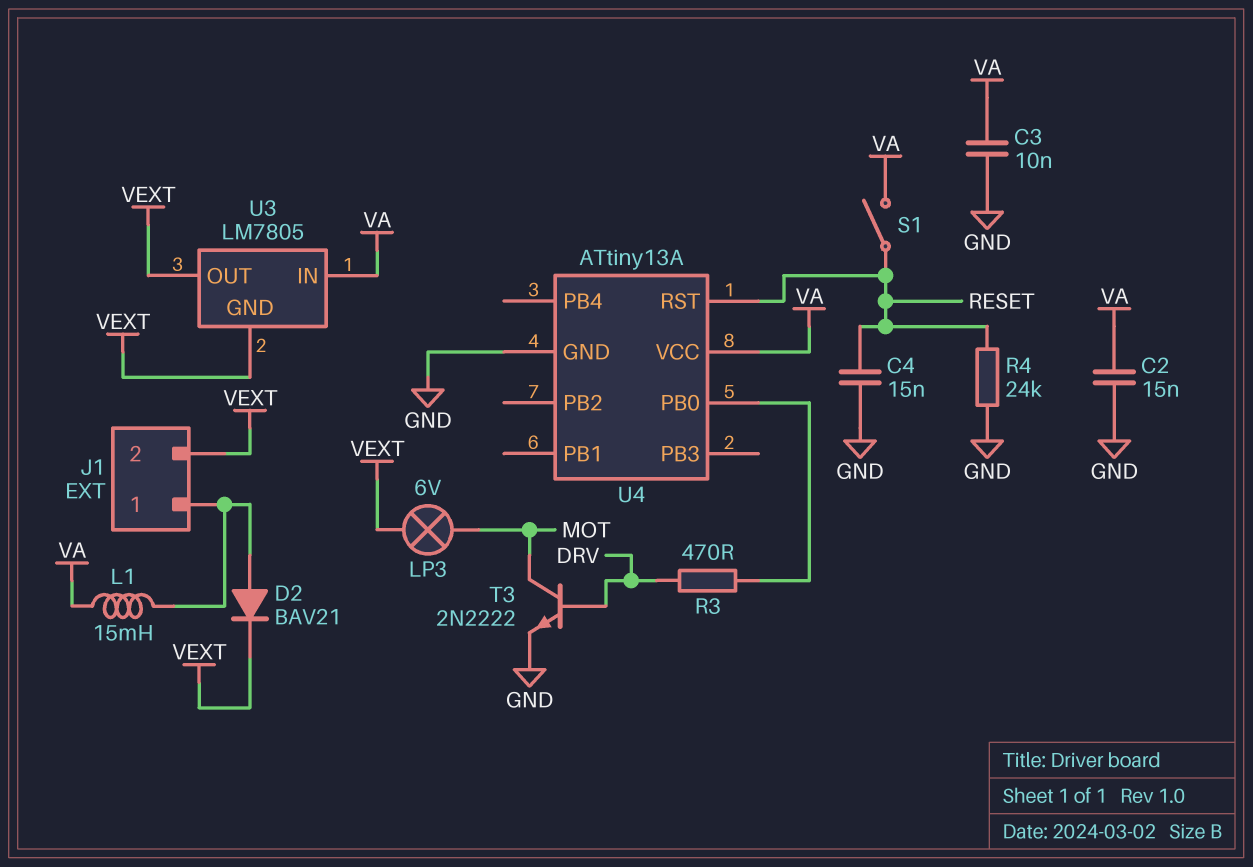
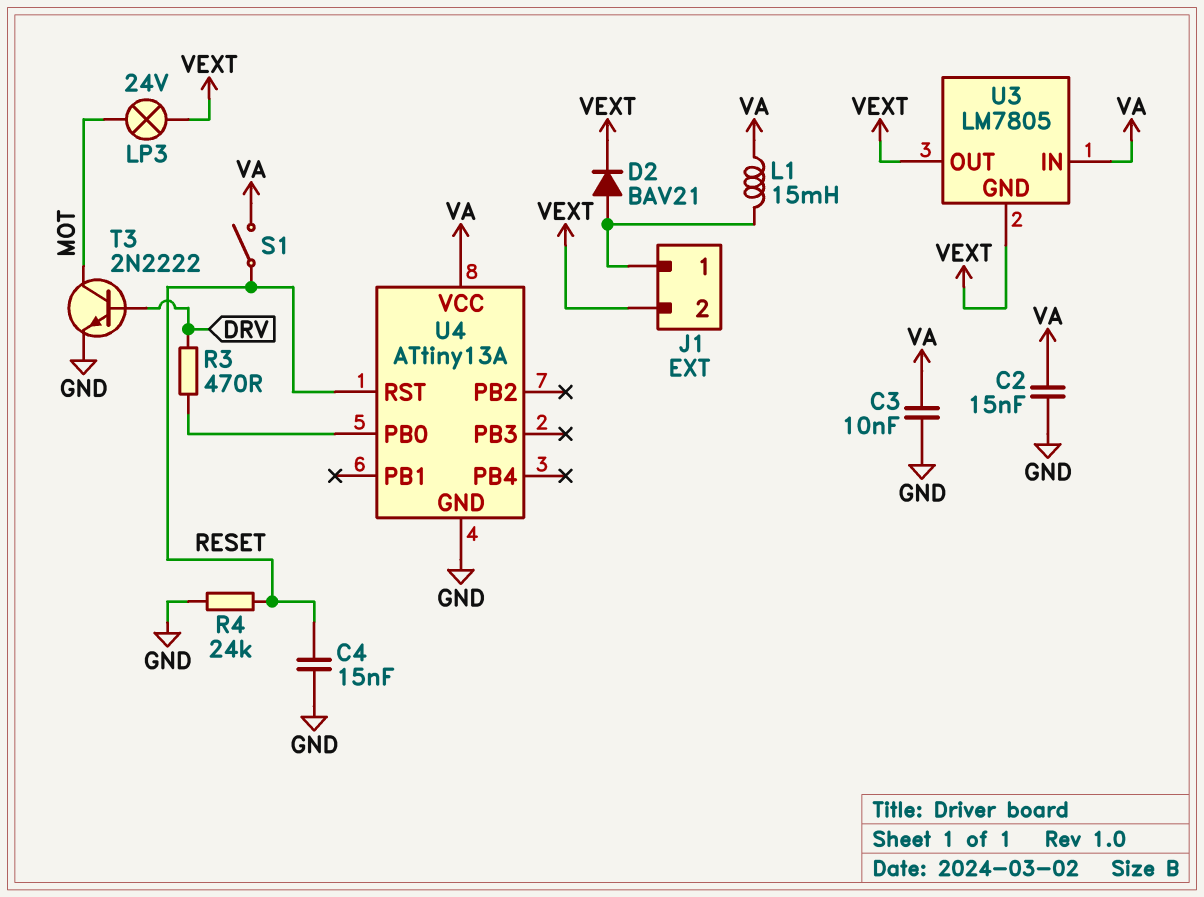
LP3: lamp 6V (MOT, VEXT) -> lamp 24V (MOT, VEXT)

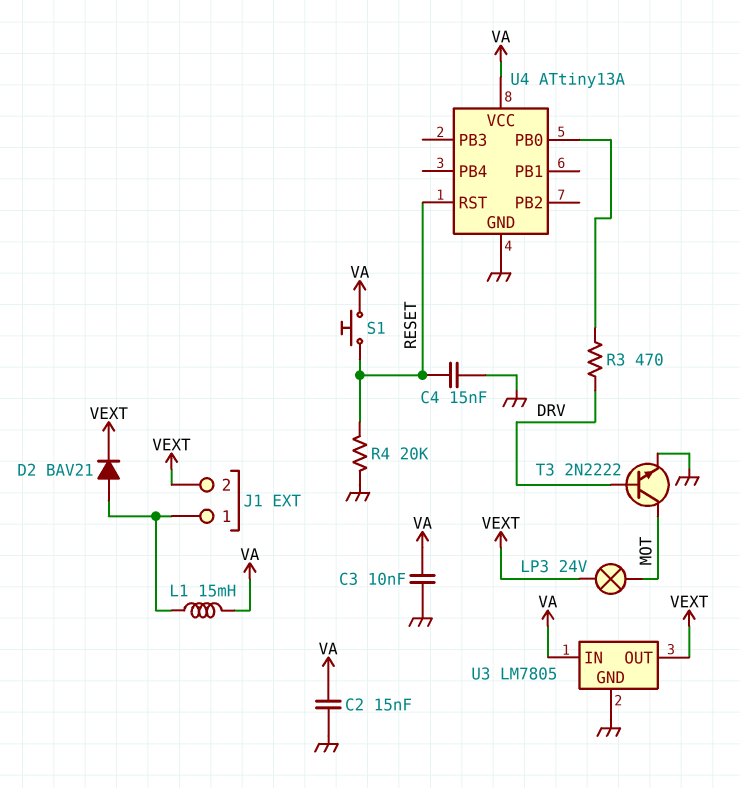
R4: 24k (GND, RESET) -> 20k (GND, RESET)
S1: switch (RESET, VA) -> button (RESET, VA)
U3 pin GND: VEXT -> GND

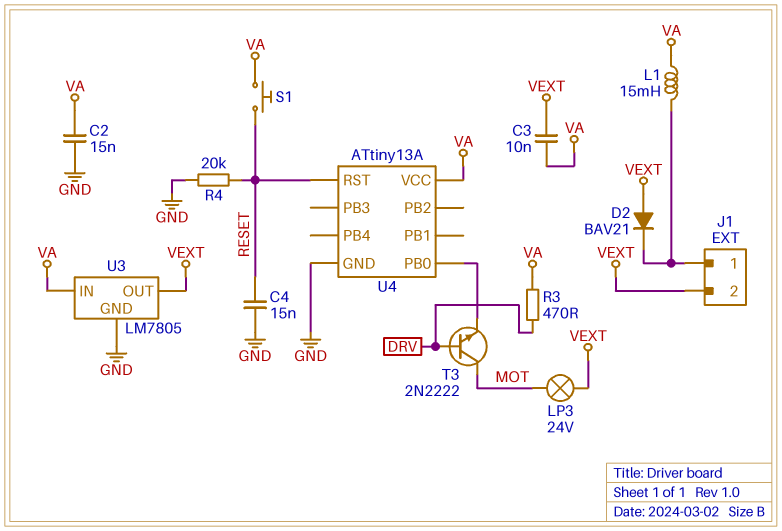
C3: 10nF (GND, VA) -> 10nF (VA, VEXT)
D2: diode BAV21 (A J1/1, K VEXT) -> diode BAV21 (A VEXT, K J1/1)
R3: 470 (DRV, U4/PB0) -> 470 (DRV, VA)
T3: NPN 2N2222 (B DRV, C MOT, E GND) -> NPN 2N2222 (B DRV, C MOT, E U4/PB0)

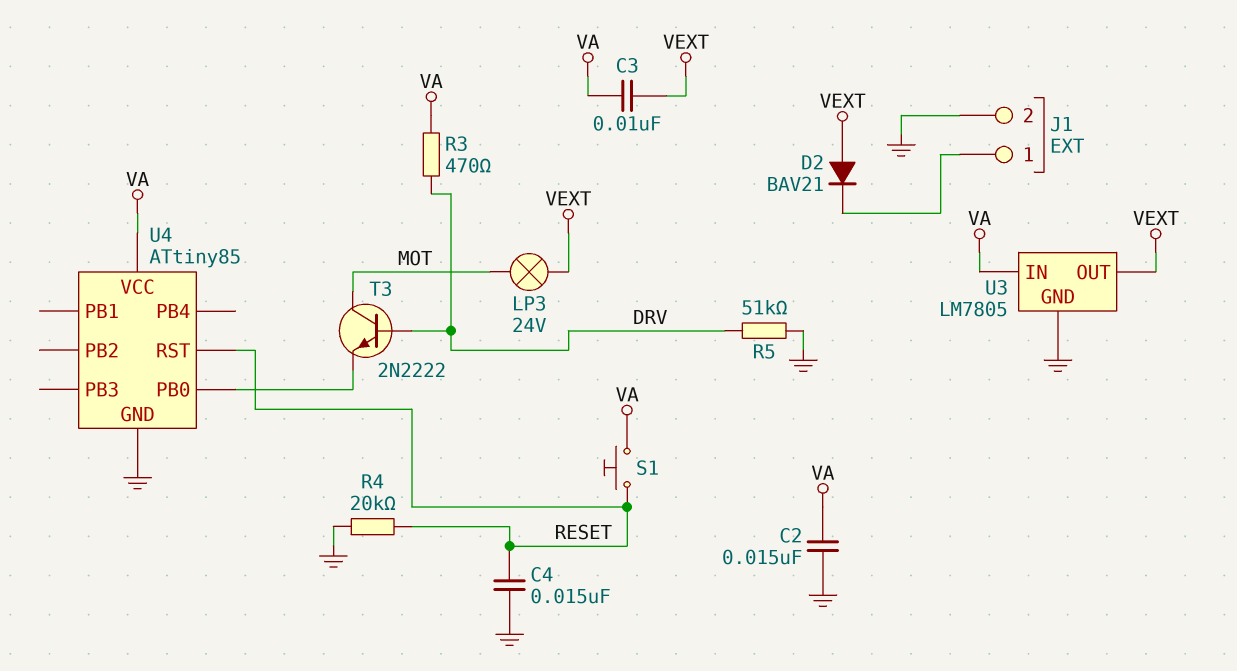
J1 pin 2: VEXT -> GND
L1: 15mH (J1/1, VA) -> none
R5: none -> 51k (DRV, GND)
U4: ATtiny13A -> ATtiny85

